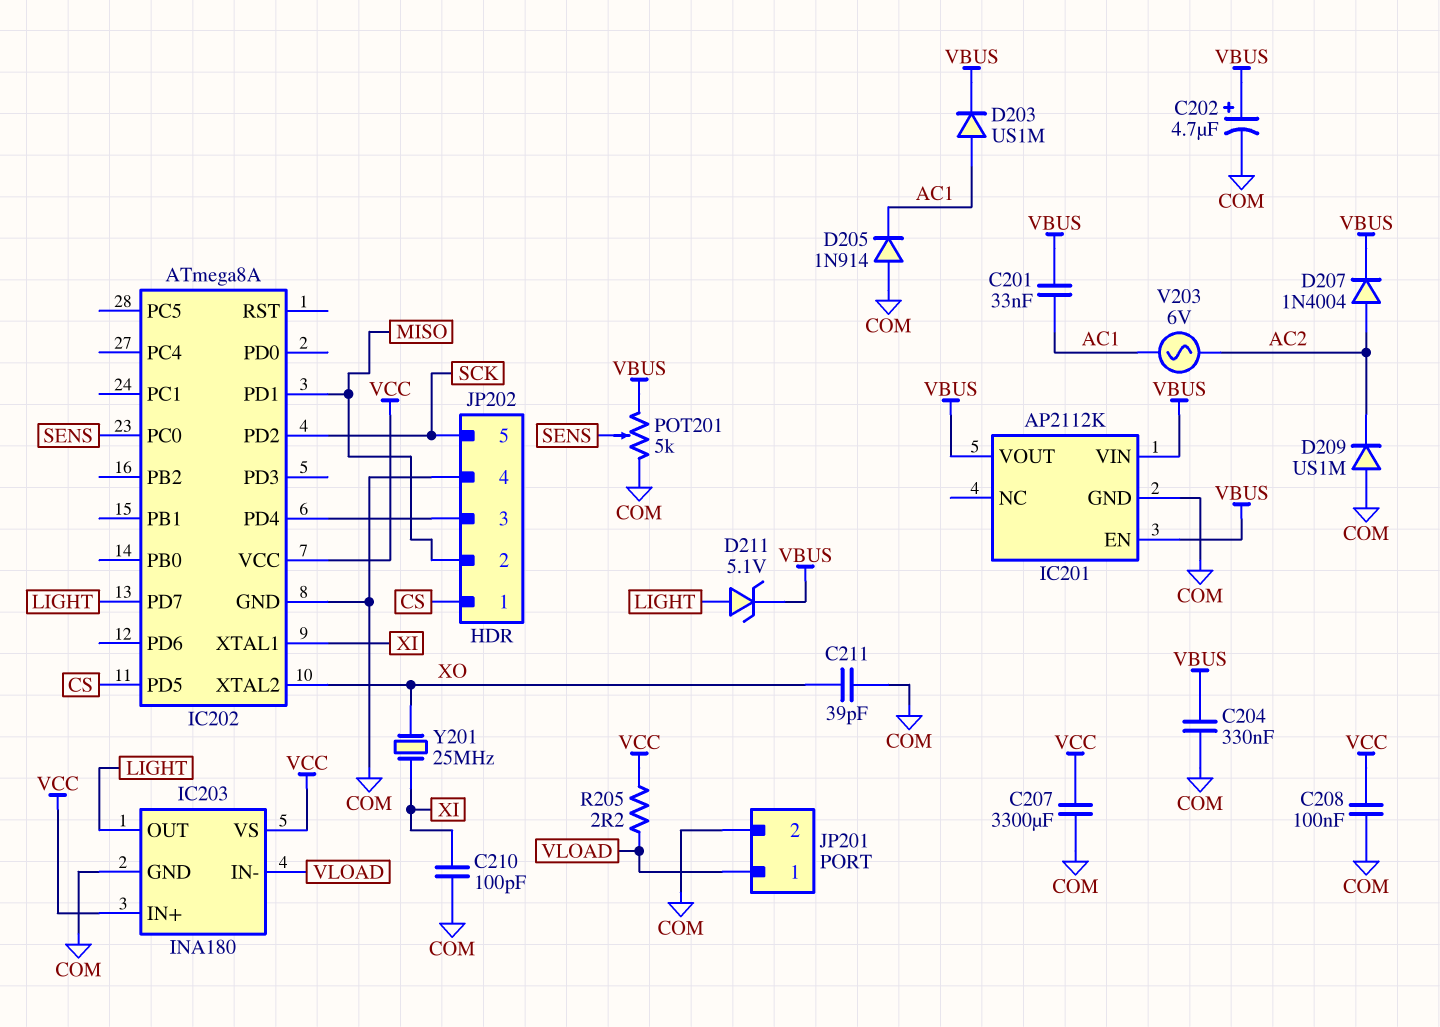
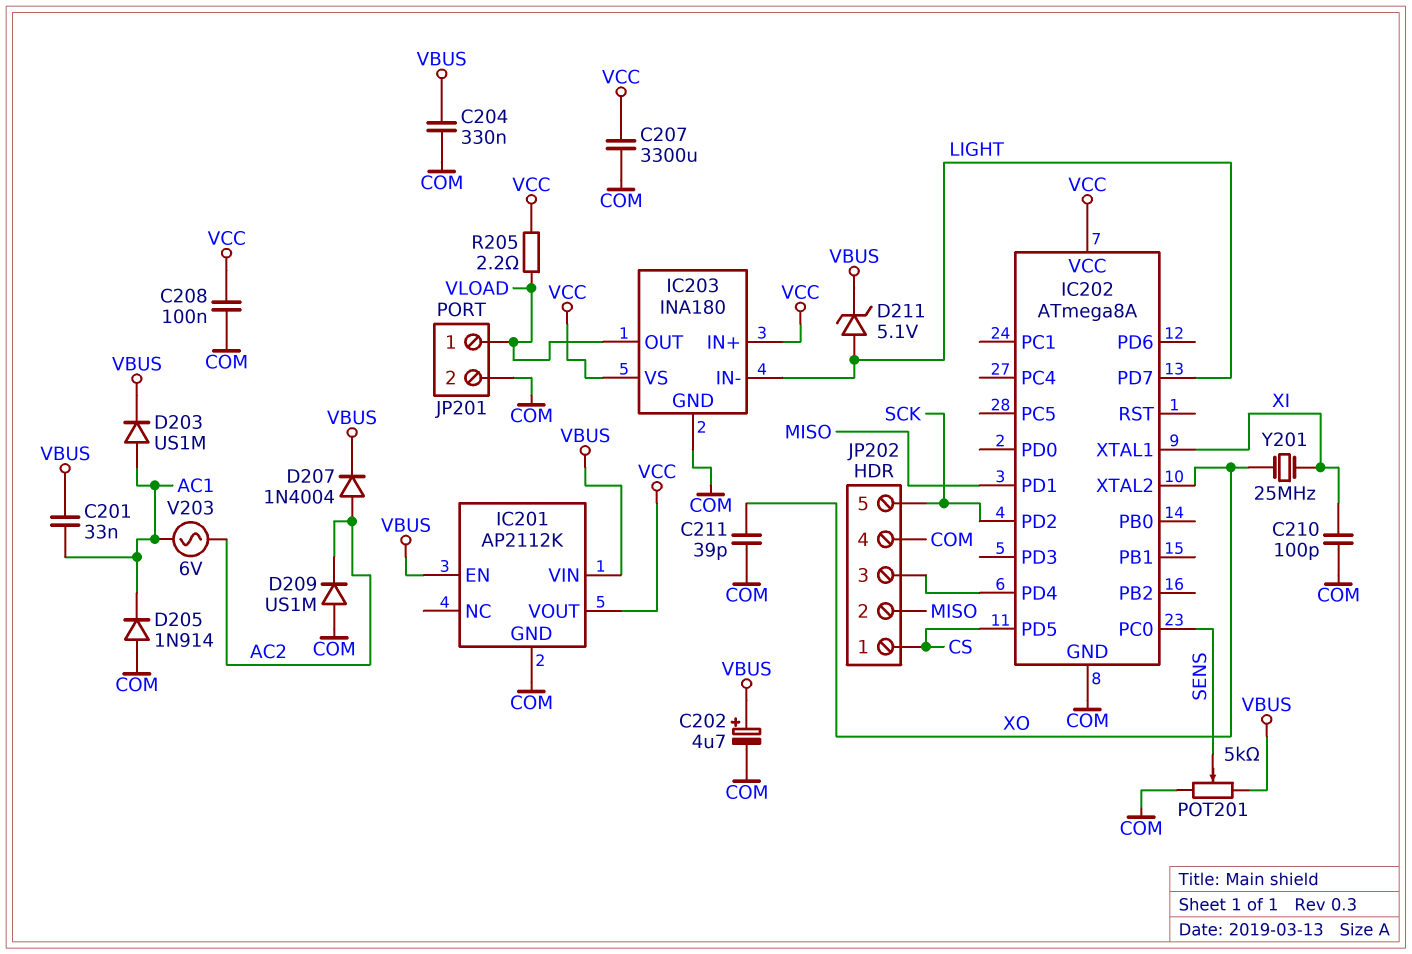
IC201 pin VOUT: VBUS -> VCC
IC203 pin IN-: VLOAD -> LIGHT
IC203 pin OUT: LIGHT -> VLOAD

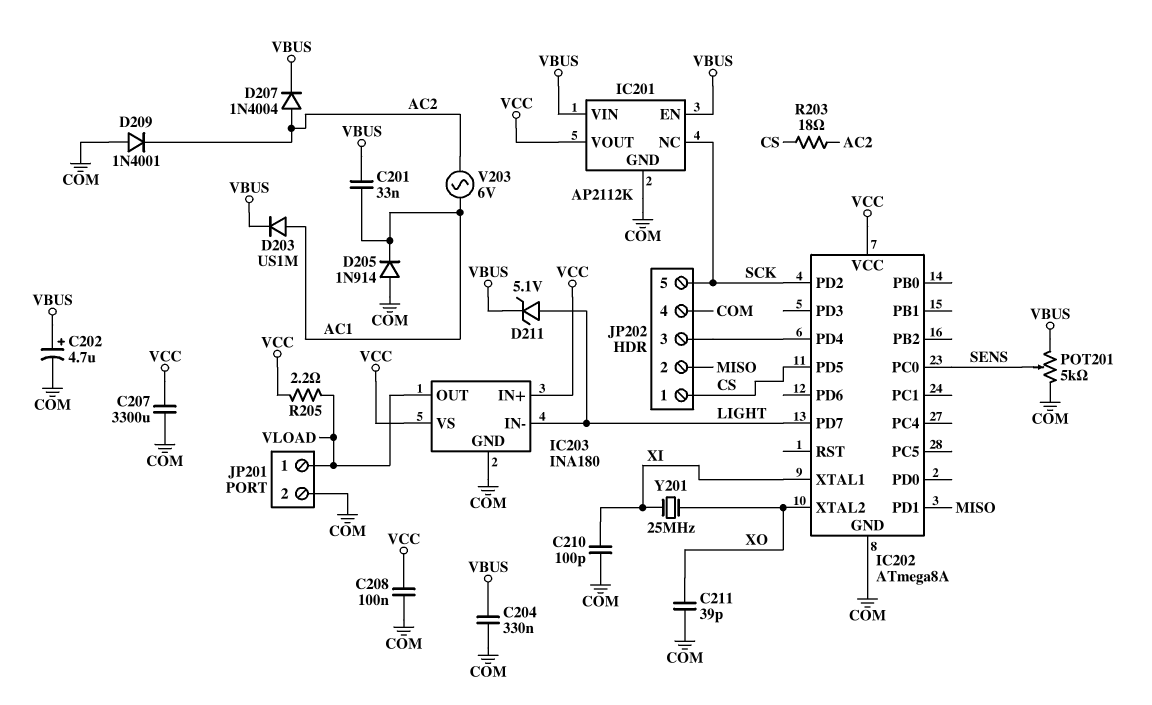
D209: diode US1M (A COM, K AC2) -> diode 1N4001 (A COM, K AC2)
IC201 pin NC: none -> SCK
R203: none -> 18 (AC2, CS)

